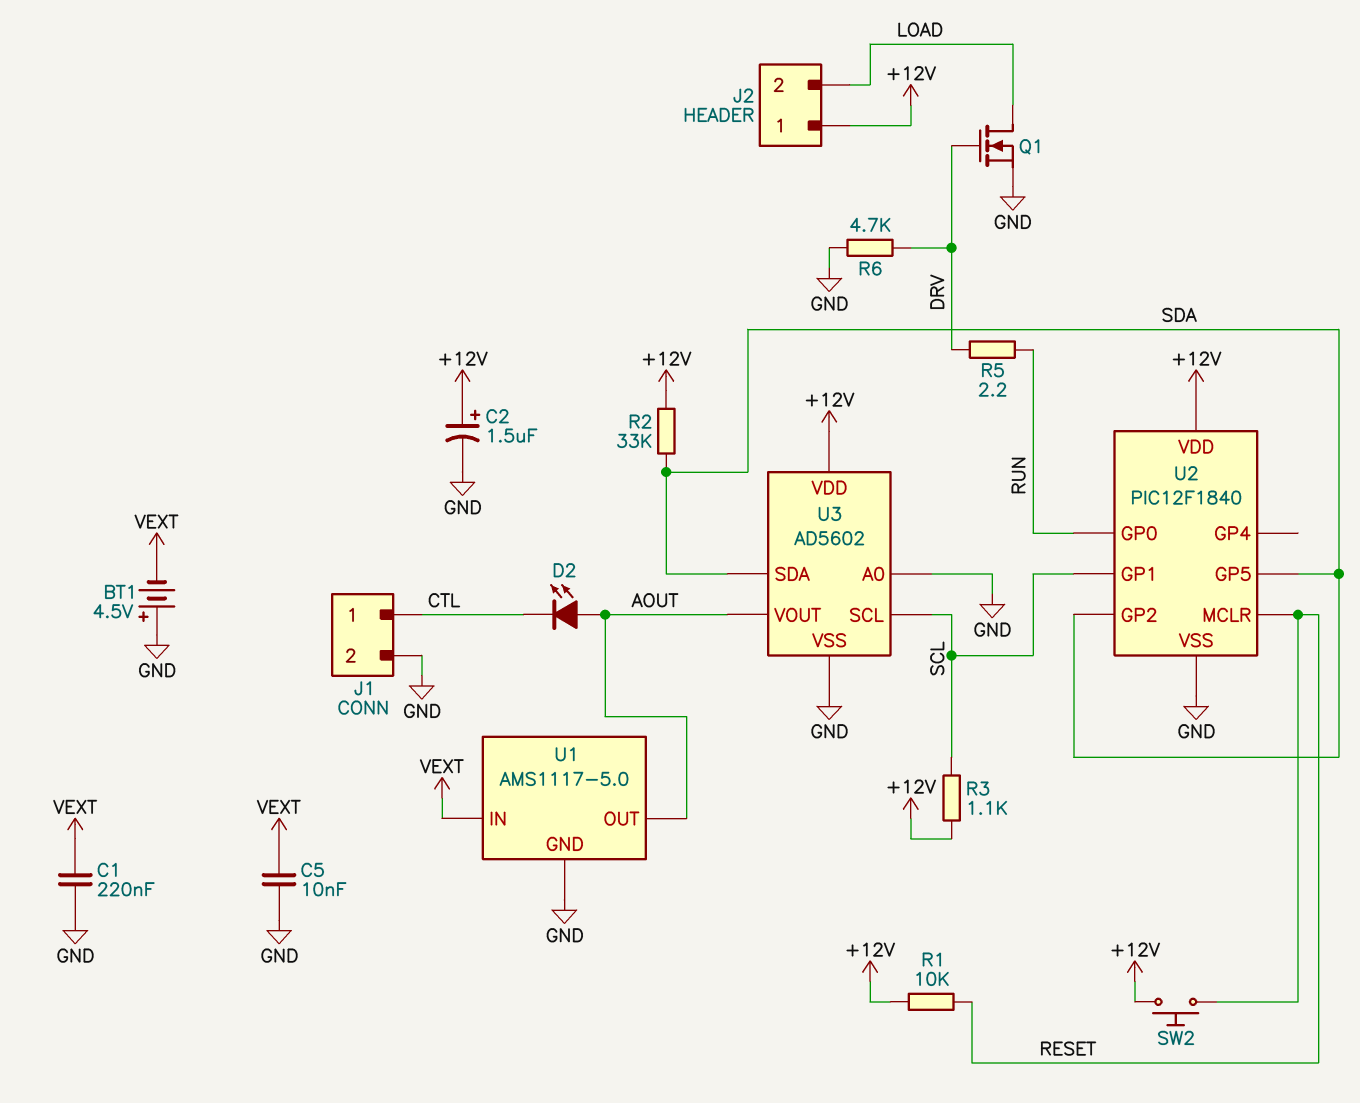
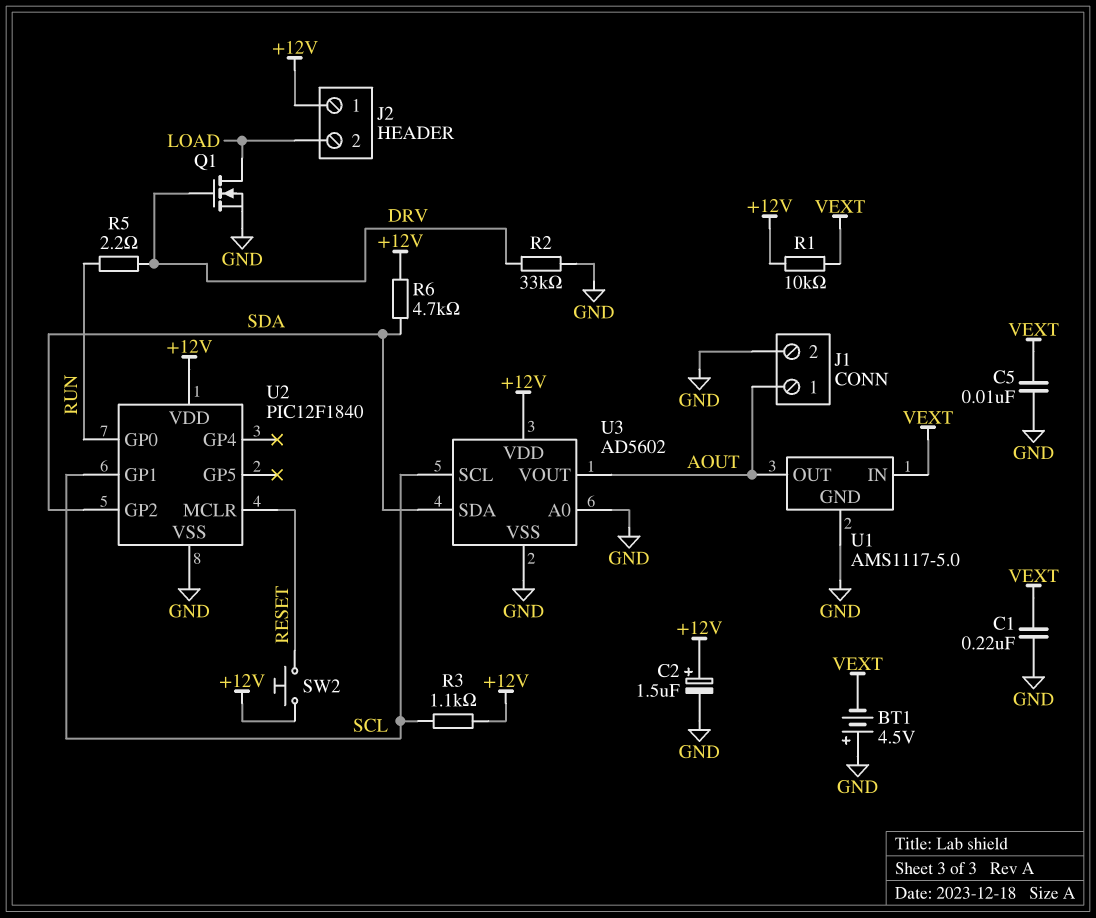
D2: LED (A AOUT, K CTL) -> none
J1 pin 1: CTL -> AOUT
R1: 10k (+12V, RESET) -> 10k (+12V, VEXT)
R2: 33k (+12V, SDA) -> 33k (DRV, GND)
R6: 4.7k (DRV, GND) -> 4.7k (+12V, SDA)
U2 pin GP5: SDA -> none

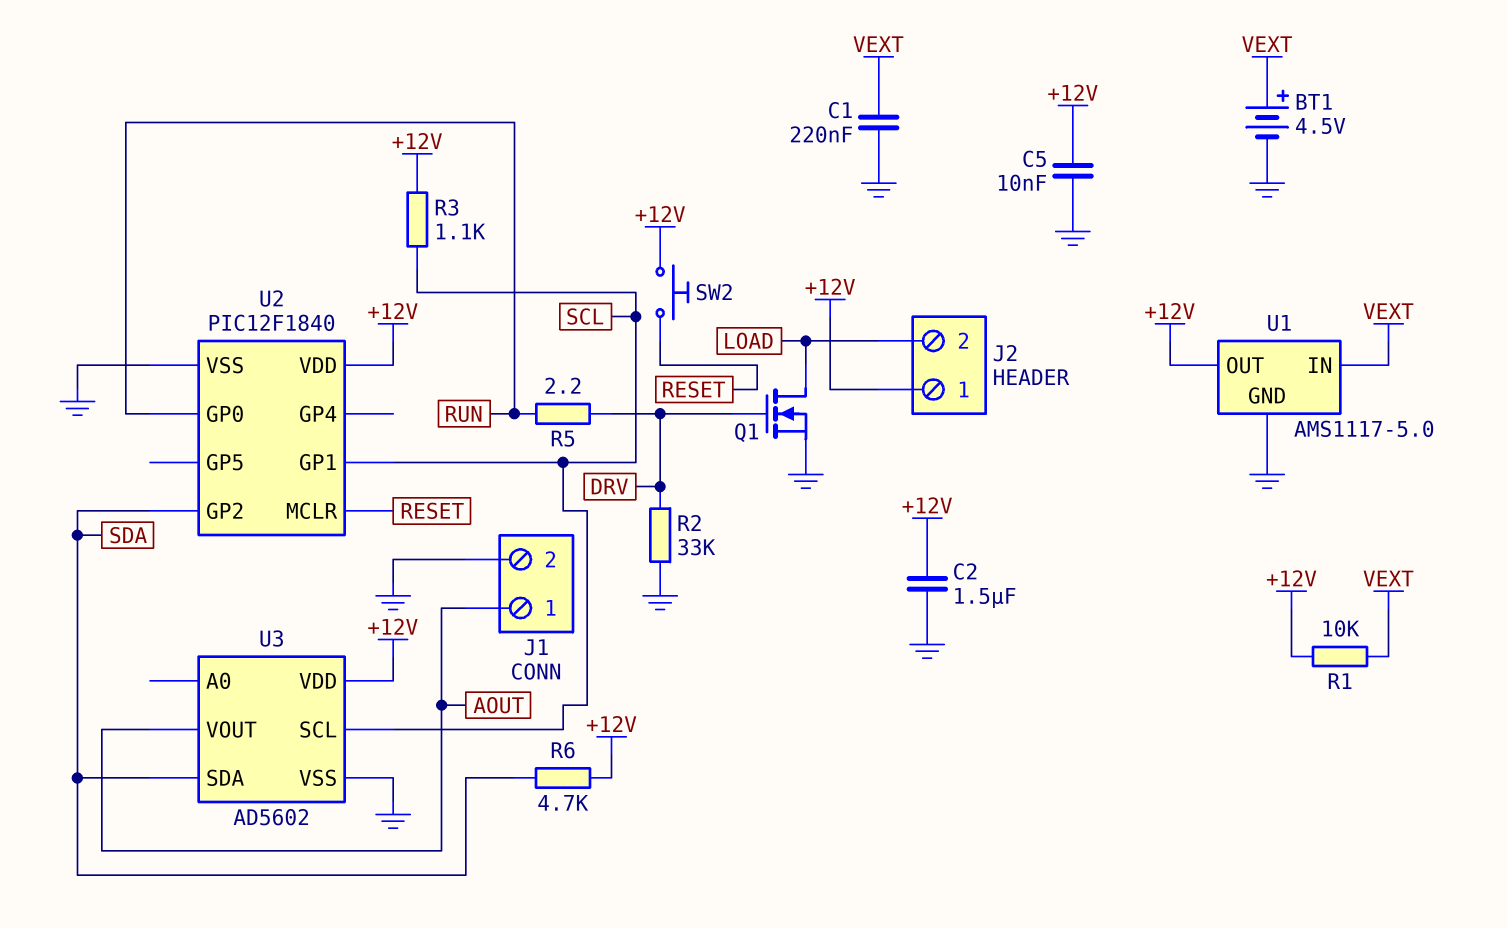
BT1: 4.5V (plus GND, minus VEXT) -> 4.5V (plus VEXT, minus GND)
C2: 1.5uF (plus +12V, minus GND) -> 1.5uF (+12V, GND)
C5: 10nF (GND, VEXT) -> 10nF (+12V, GND)
U1 pin OUT: AOUT -> +12V
U3 pin A0: GND -> none

